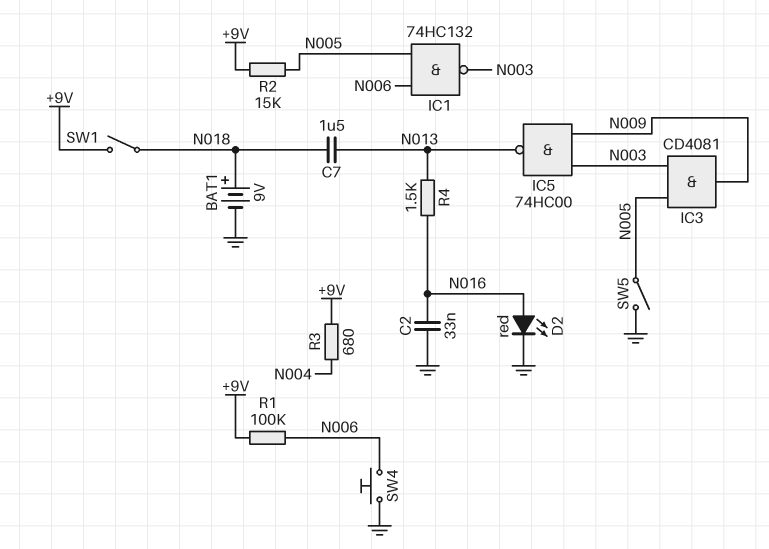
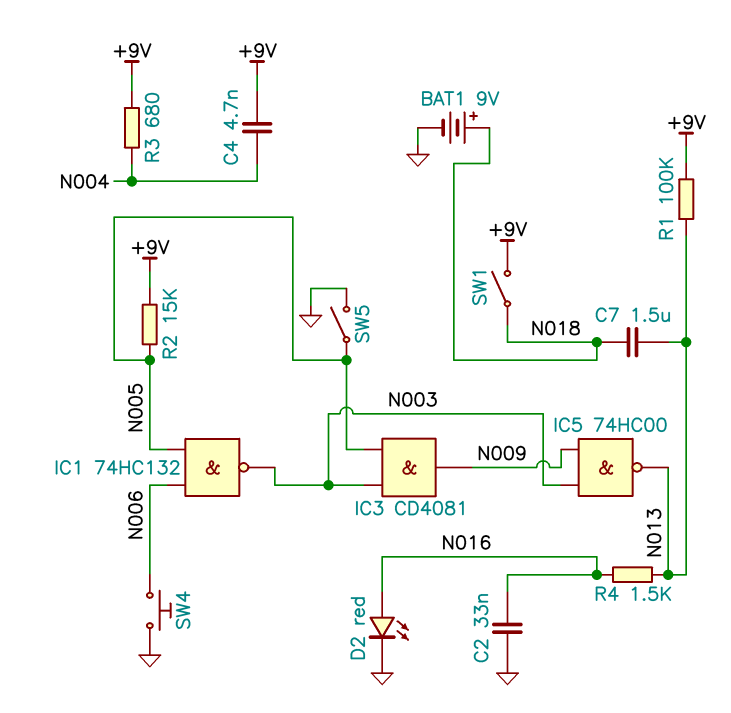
C4: none -> 4.7nF (+9V, N004)
R1: 100k (+9V, N006) -> 100k (+9V, N013)

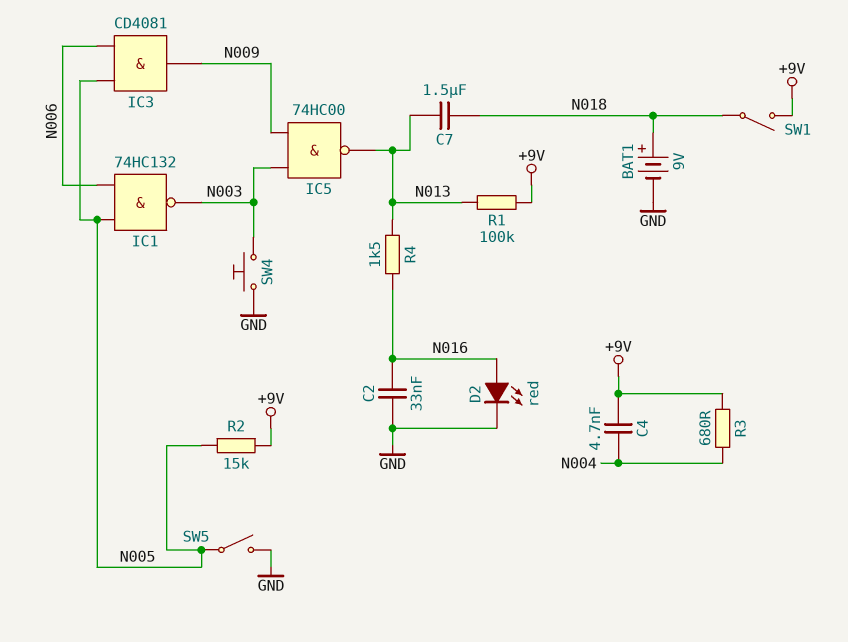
IC3: AND CD4081 (in N003, in N005, out N009) -> AND CD4081 (in N005, in N006, out N009)
SW4: button (GND, N006) -> button (GND, N003)

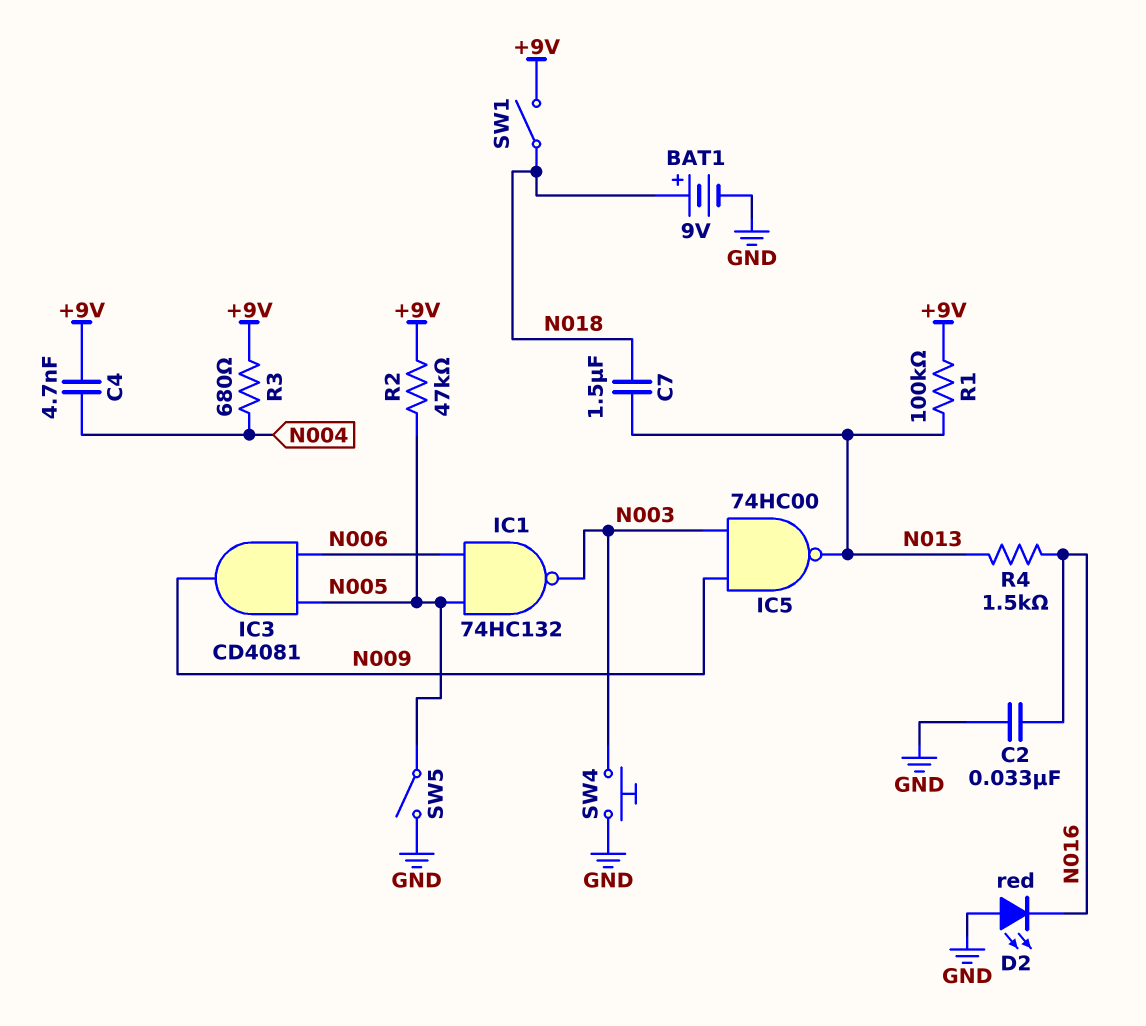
D2: LED red (A N016, K GND) -> LED red (A GND, K N016)
R2: 15k (+9V, N005) -> 47k (+9V, N005)

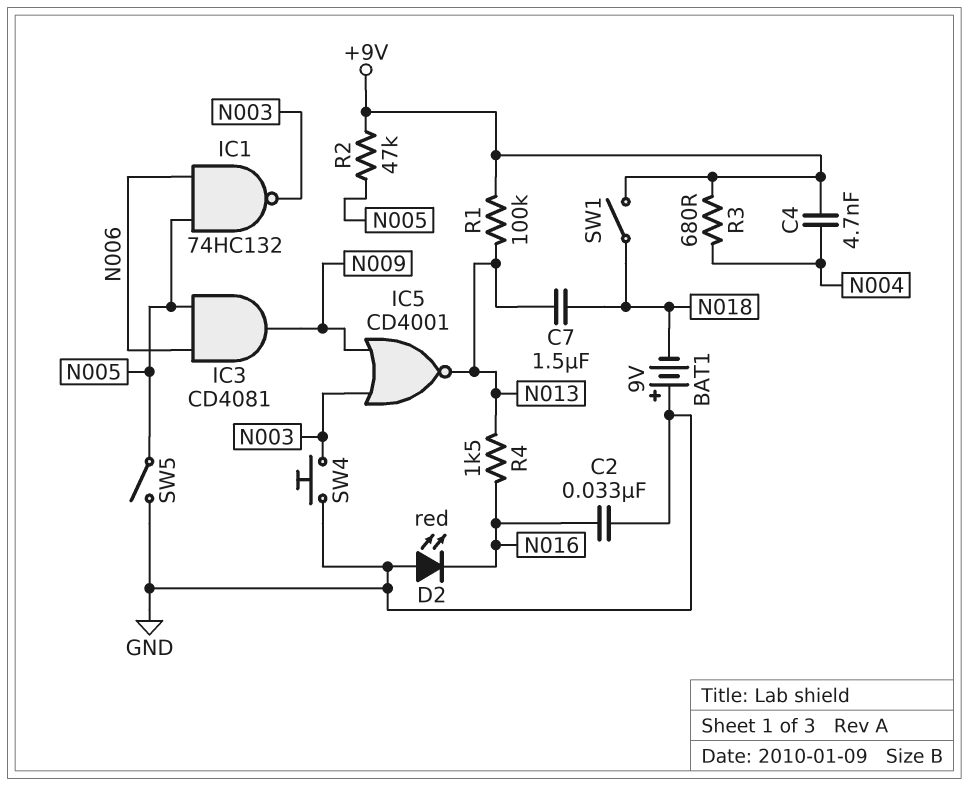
BAT1: 9V (plus N018, minus GND) -> 9V (plus GND, minus N018)
IC5: NAND 74HC00 (in N003, in N009, out N013) -> NOR CD4001 (in N003, in N009, out N013)

